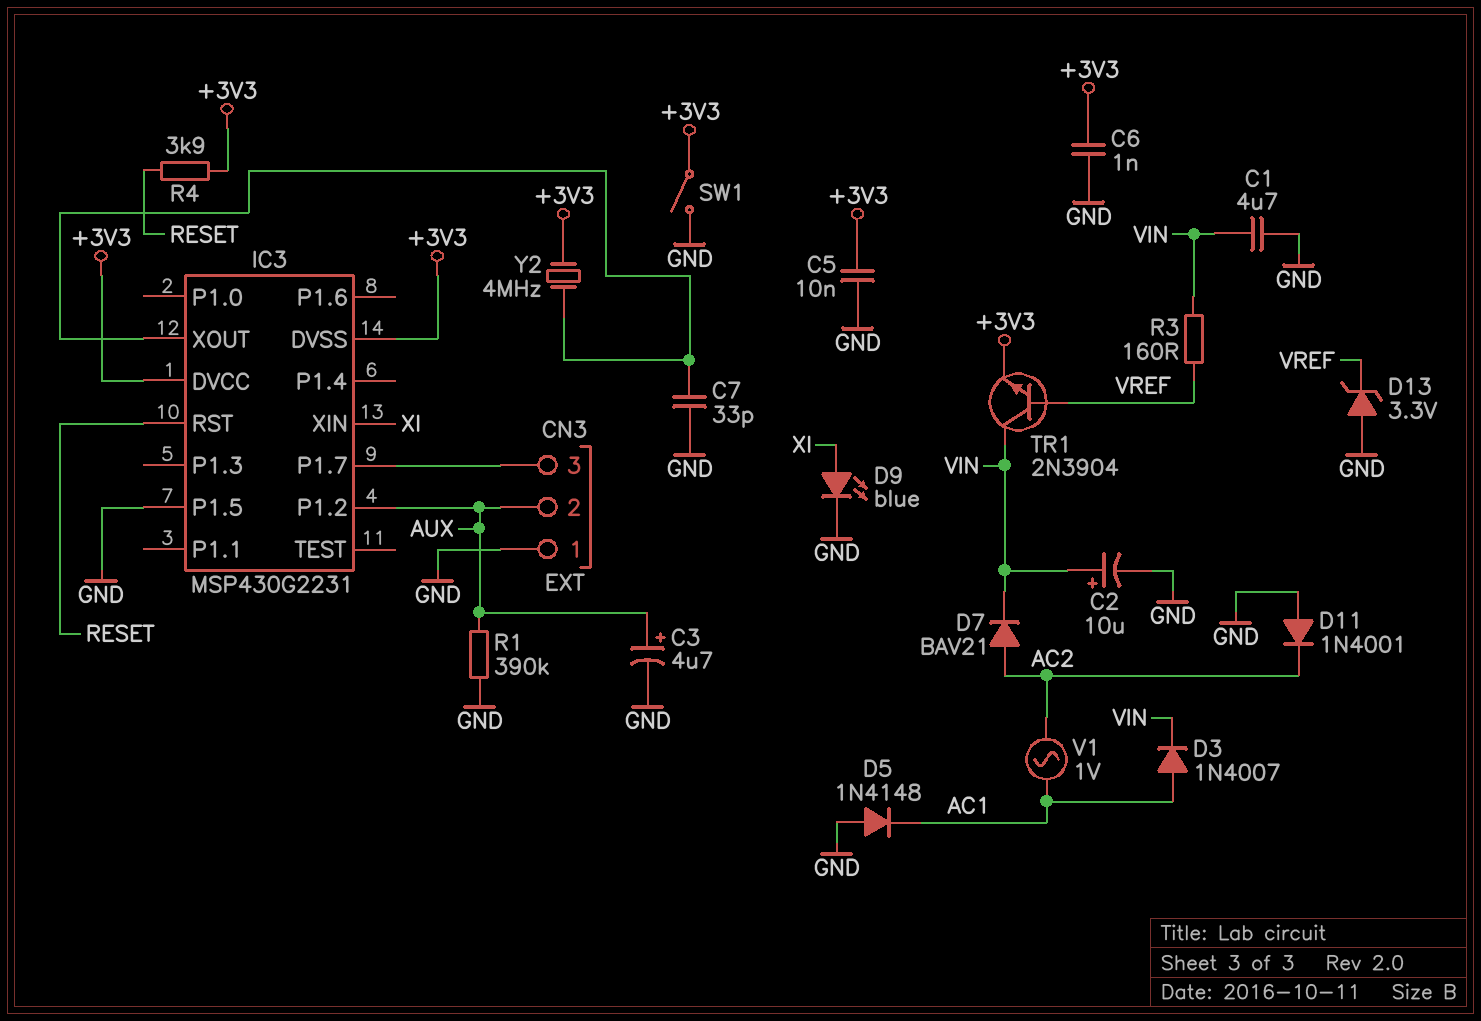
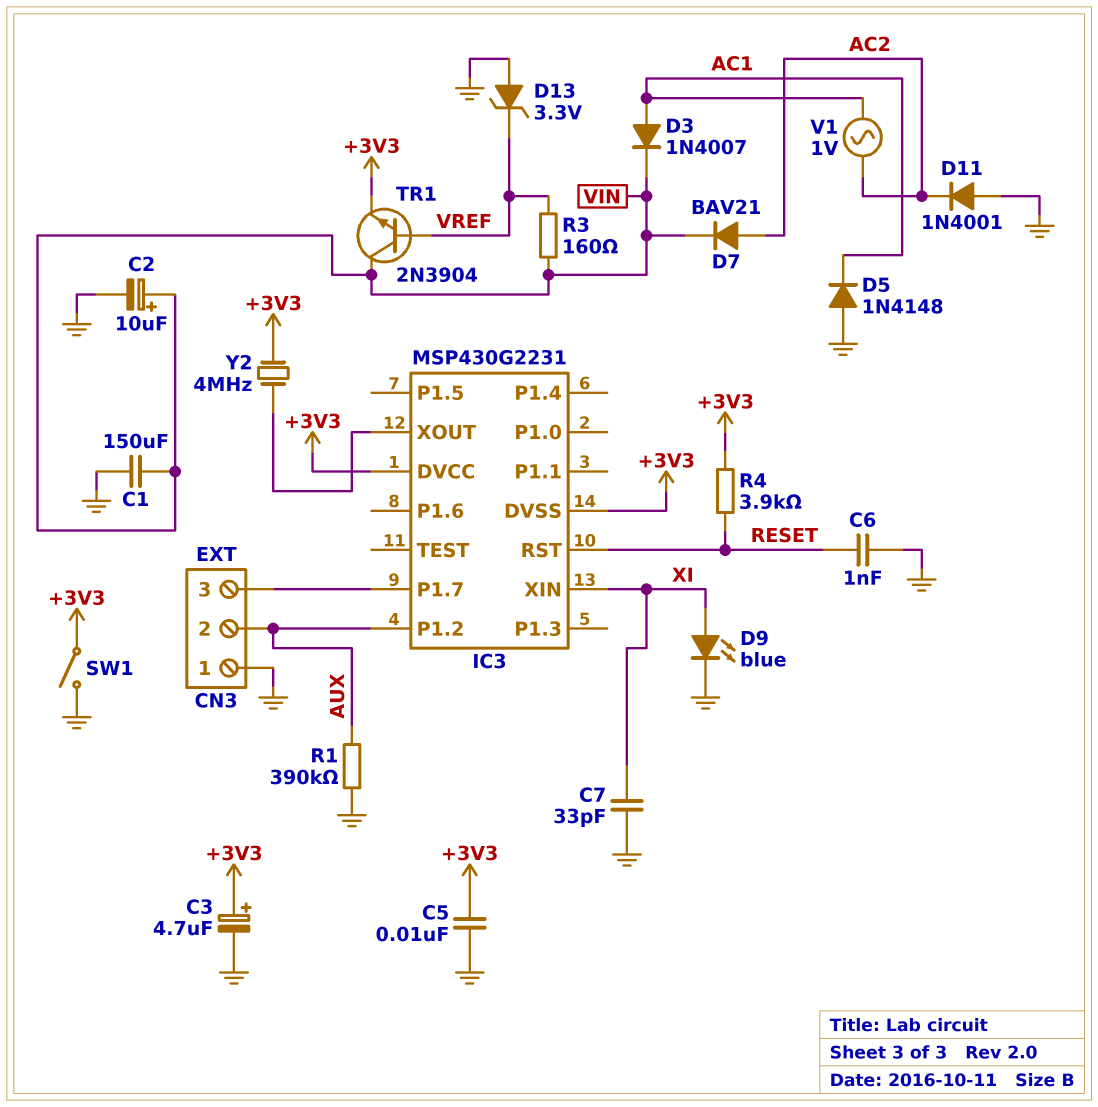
C1: 4.7uF (GND, VIN) -> 150uF (GND, VIN)
C3: 4.7uF (plus AUX, minus GND) -> 4.7uF (plus +3V3, minus GND)
C6: 1nF (+3V3, GND) -> 1nF (GND, RESET)
C7: 33pF (GND, IC3/XOUT) -> 33pF (GND, XI)
IC3 pin P1.5: GND -> none

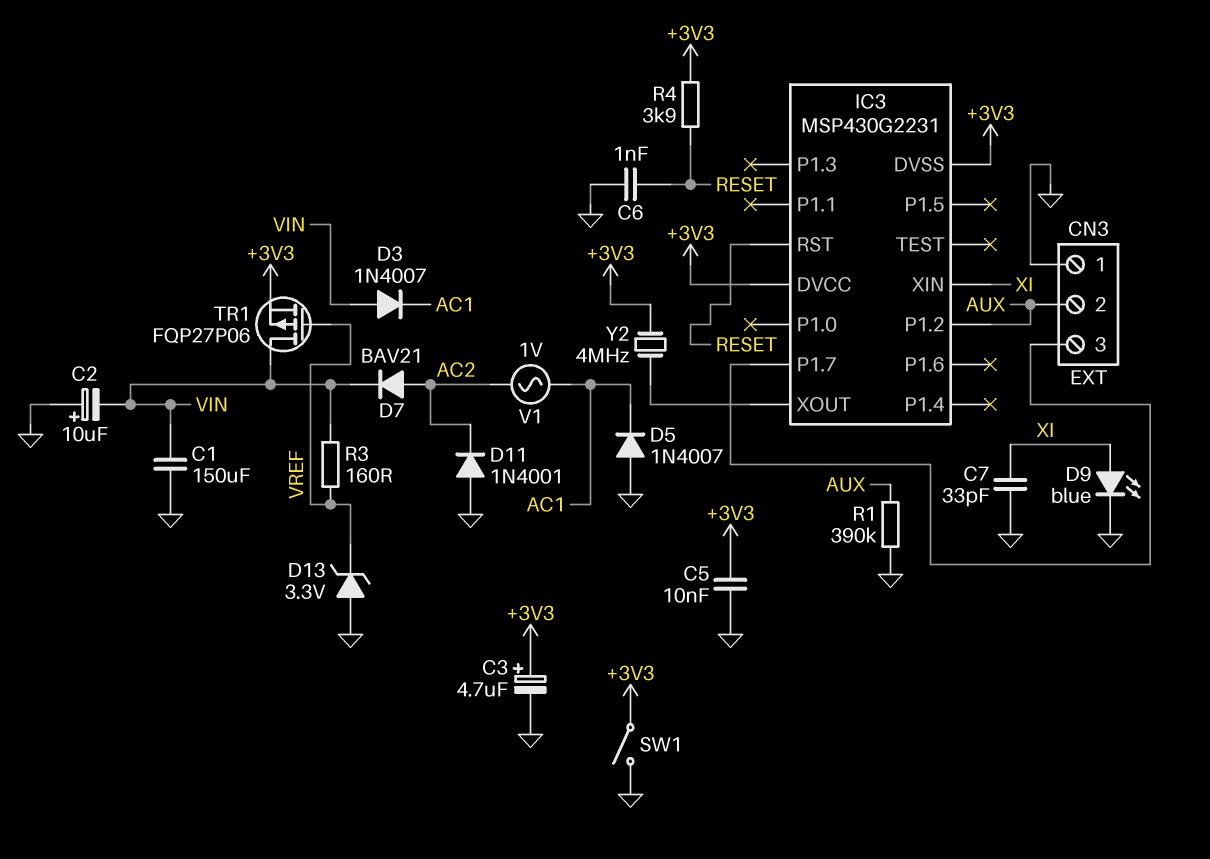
C2: 10uF (plus VIN, minus GND) -> 10uF (plus GND, minus VIN)
D3: diode 1N4007 (A AC1, K VIN) -> diode 1N4007 (A VIN, K AC1)
D5: diode 1N4148 (A GND, K AC1) -> diode 1N4007 (A GND, K AC1)
TR1: NPN 2N3904 (B VREF, C VIN, E +3V3) -> PMOS FQP27P06 (G VREF, D VIN, S +3V3)

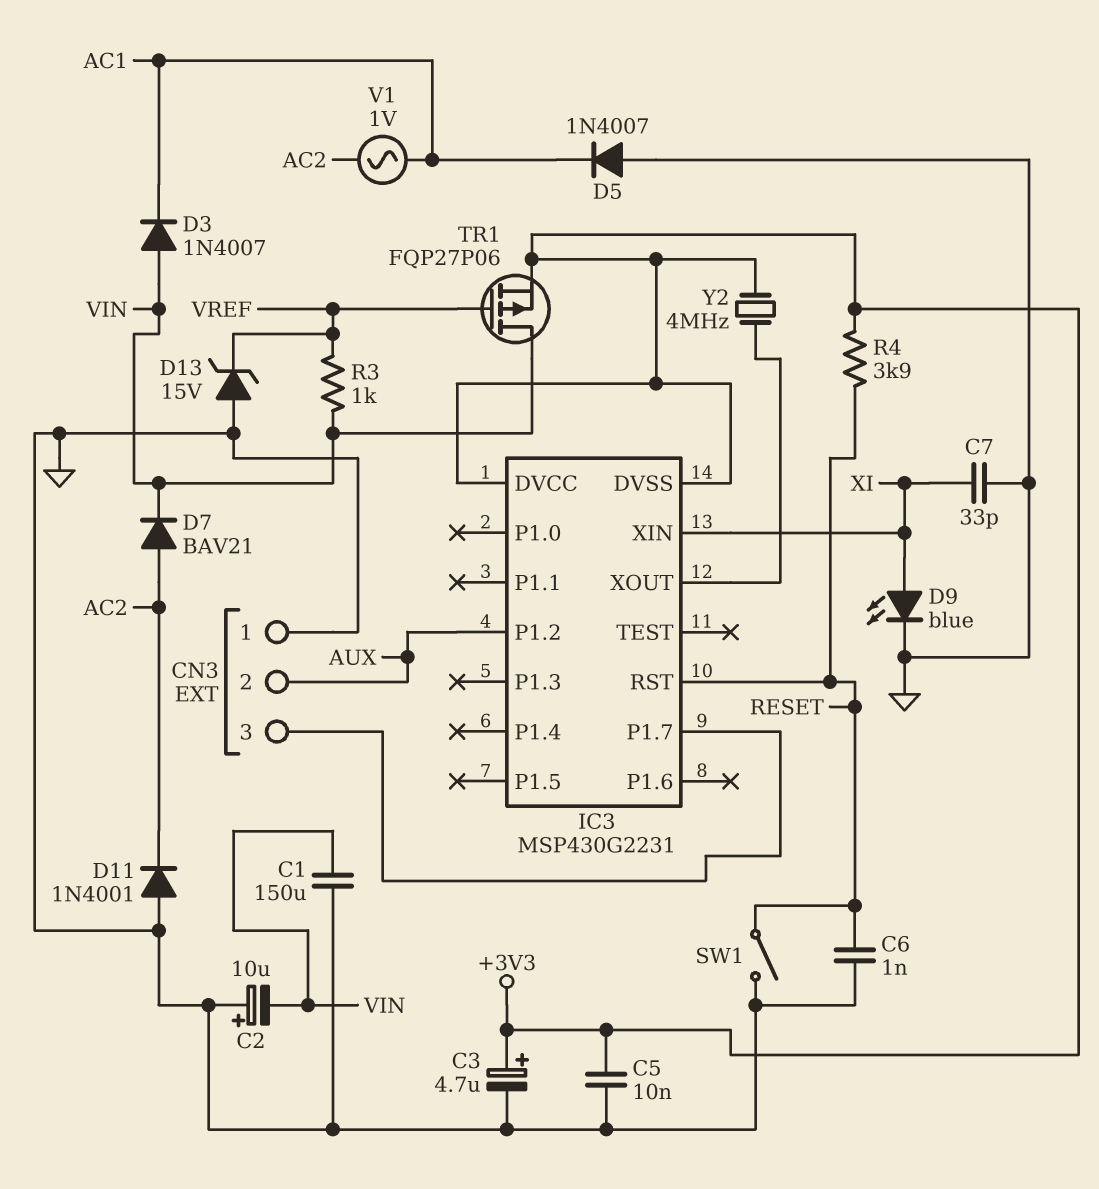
D13: zener 3.3V (A GND, K VREF) -> zener 15V (A GND, K VREF)
R1: 390k (AUX, GND) -> none
R3: 160 (VIN, VREF) -> 1k (VIN, VREF)
SW1: switch (+3V3, GND) -> switch (GND, RESET)

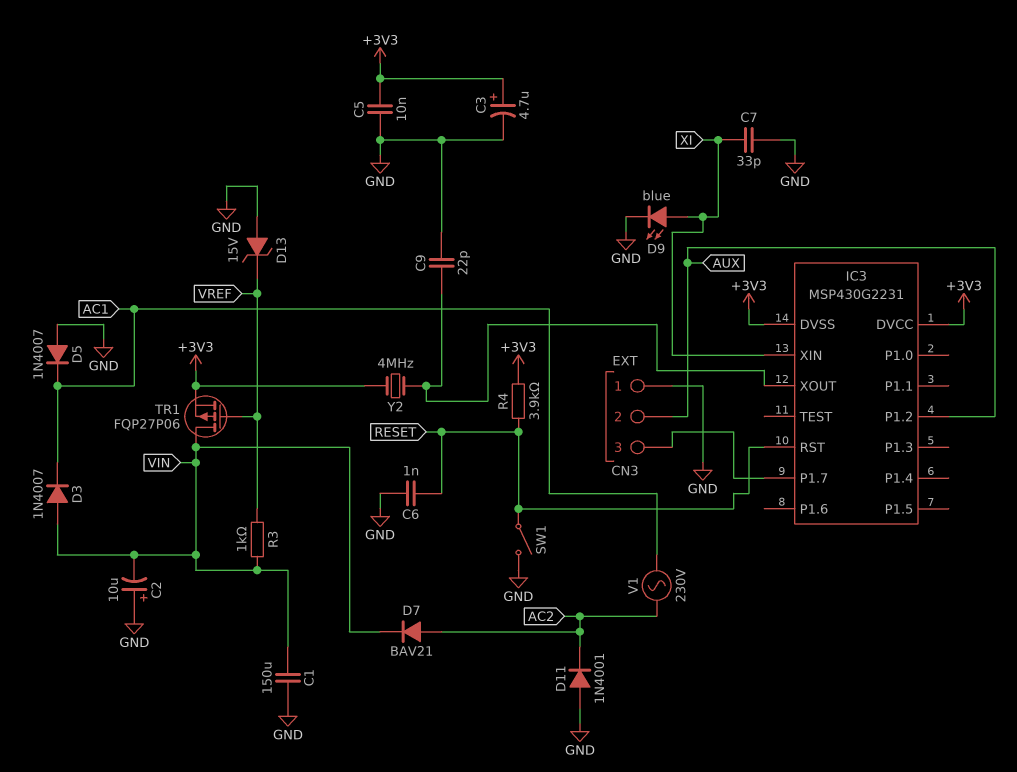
C9: none -> 22pF (GND, IC3/XOUT)
V1: AC 1V (AC1, AC2) -> AC 230V (AC1, AC2)

